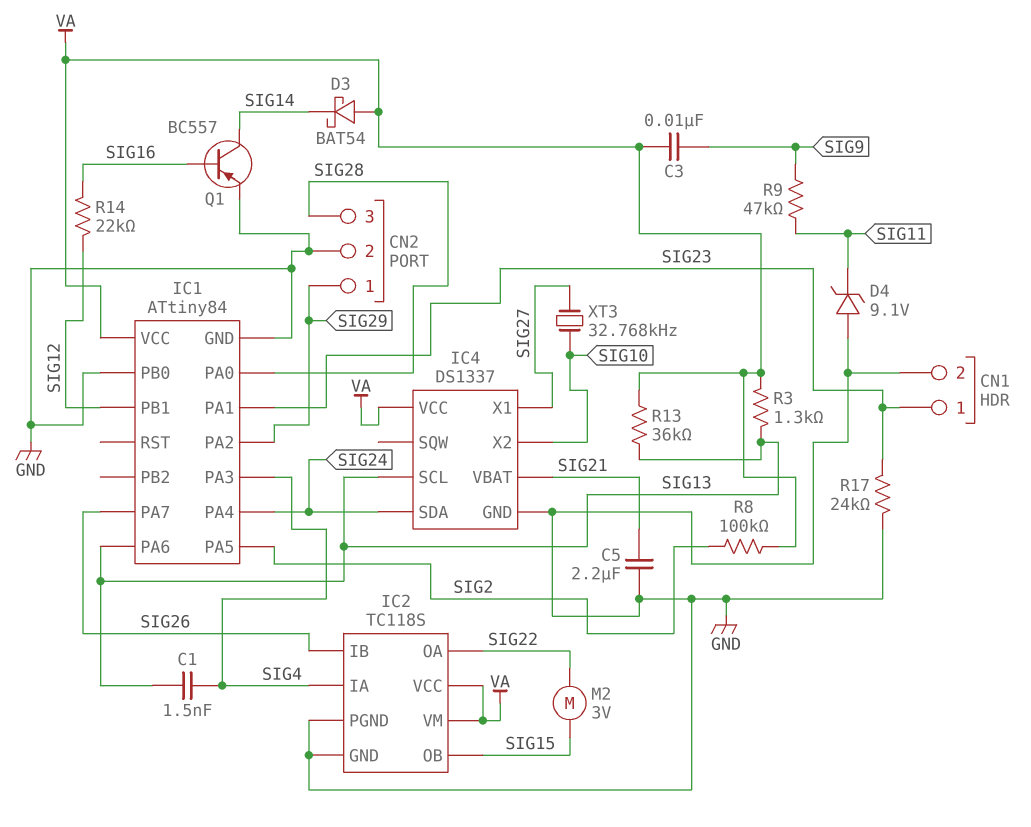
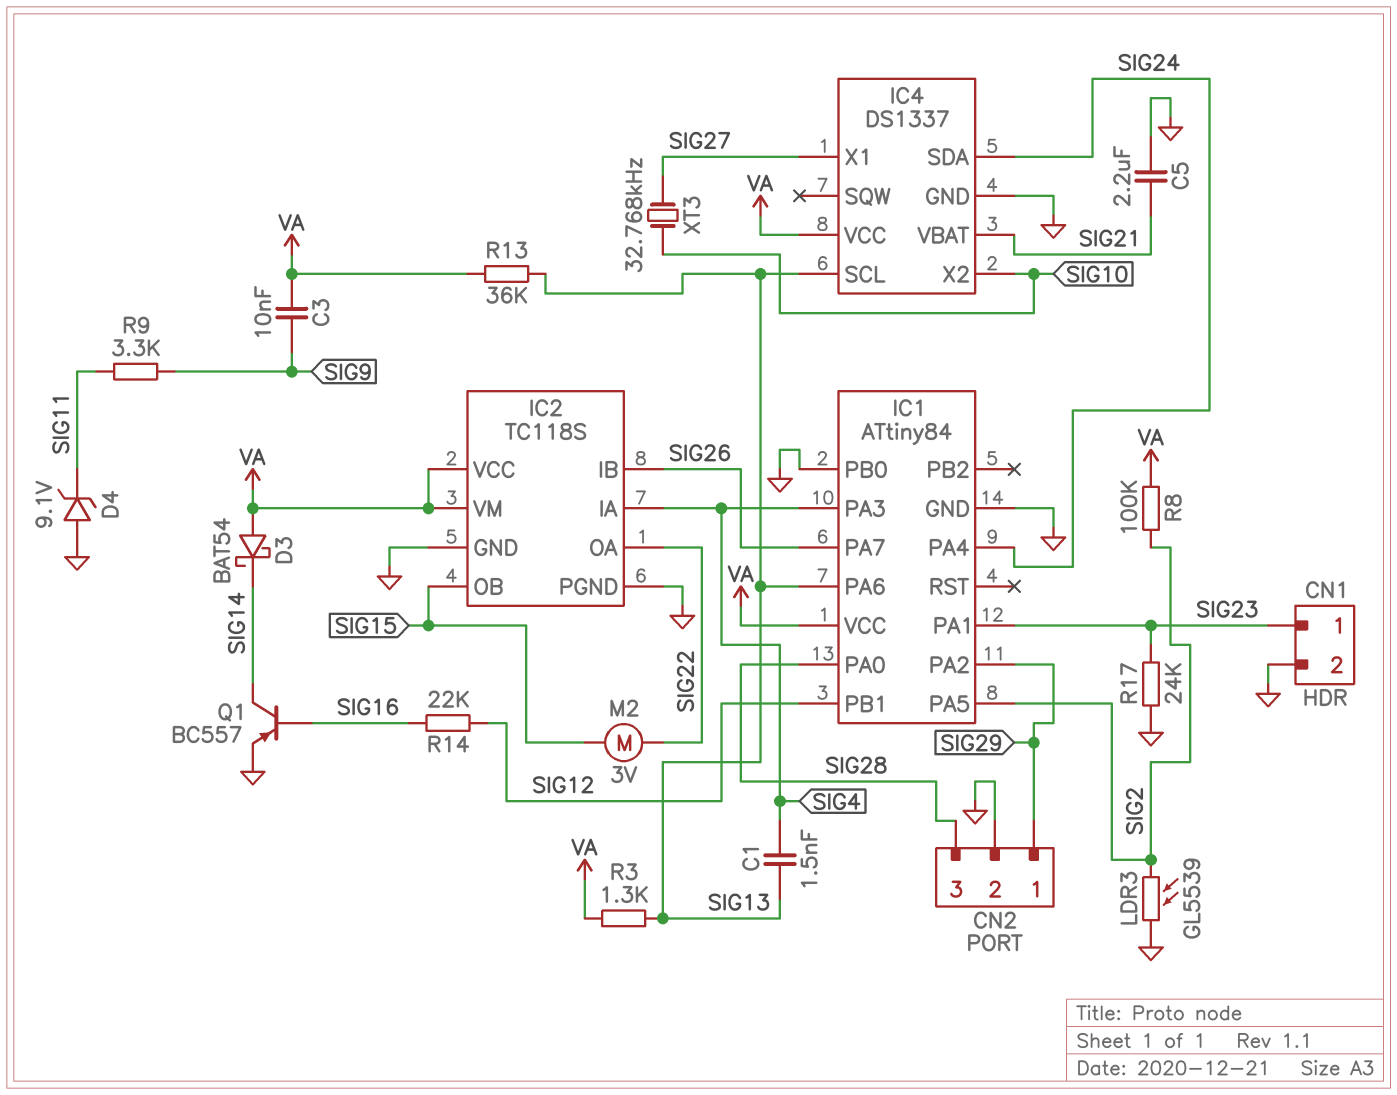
LDR3: none -> GL5539 (GND, SIG2)
R9: 47k (SIG9, SIG11) -> 3.3k (SIG9, SIG11)

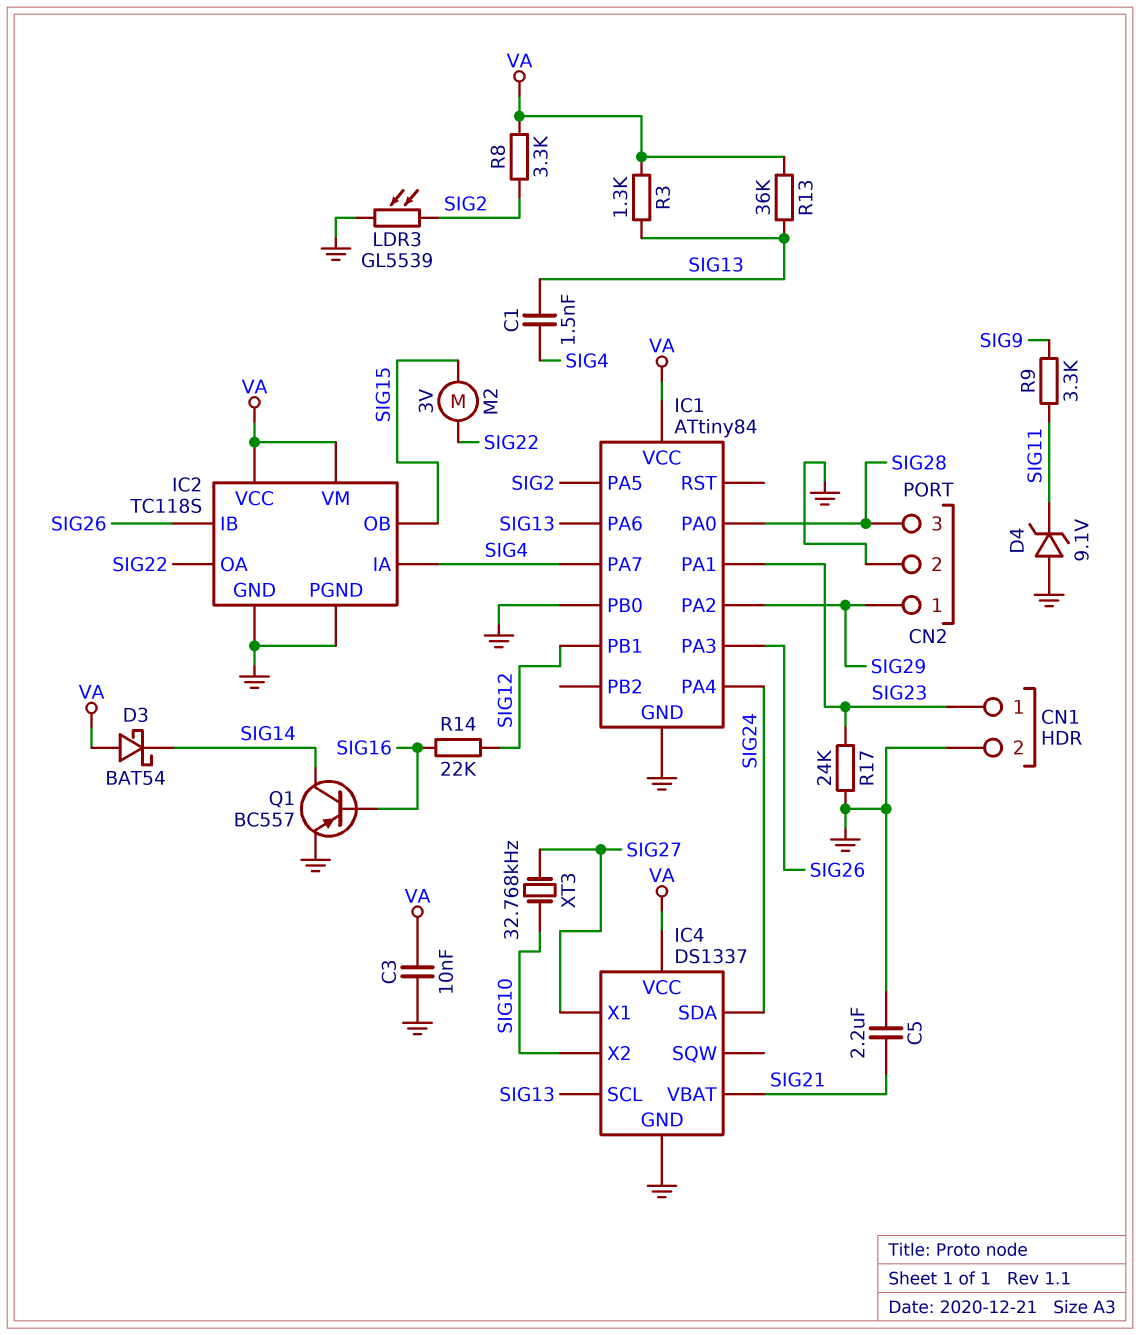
C3: 10nF (SIG9, VA) -> 10nF (GND, VA)
IC1 pin PA3: SIG4 -> SIG26
IC1 pin PA7: SIG26 -> SIG4
R8: 100k (SIG2, VA) -> 3.3k (SIG2, VA)

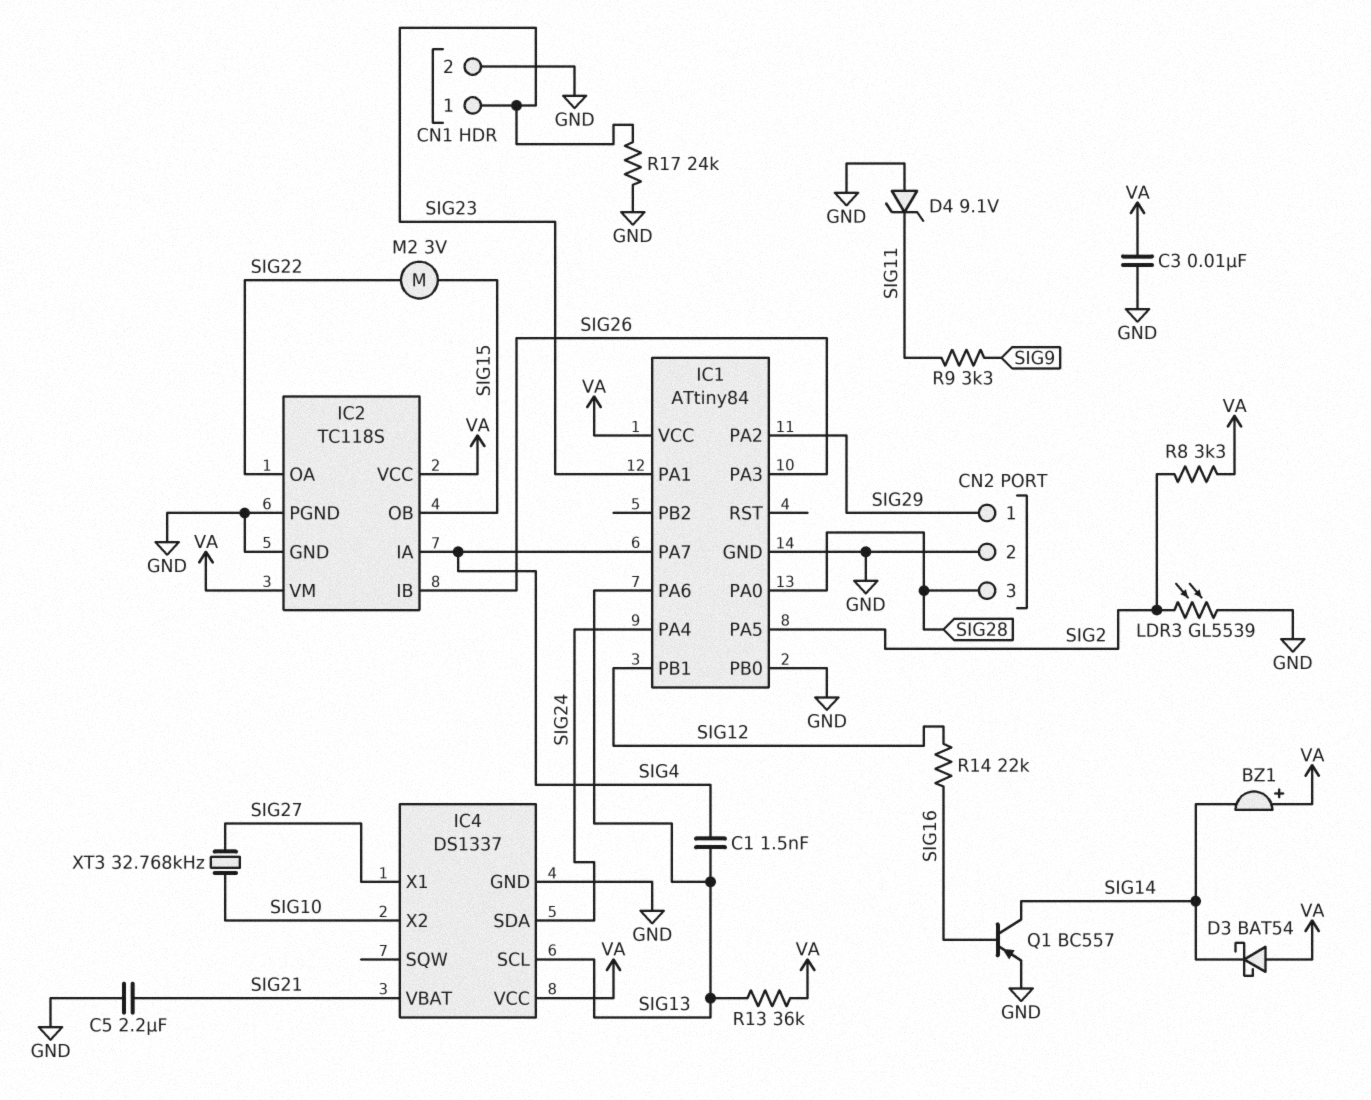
BZ1: none -> buzzer (plus VA, minus SIG14)
R3: 1.3k (SIG13, VA) -> none

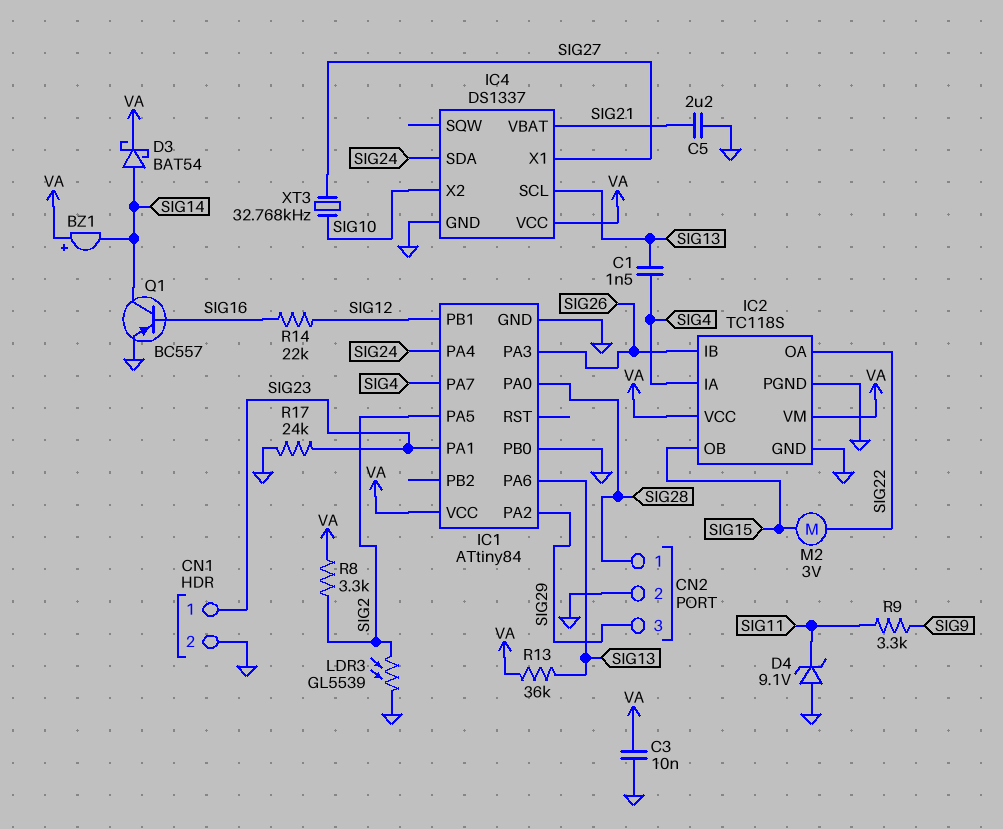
CN2 pin 1: SIG29 -> SIG28
CN2 pin 3: SIG28 -> SIG29
D3: schottky BAT54 (A VA, K SIG14) -> schottky BAT54 (A SIG14, K VA)

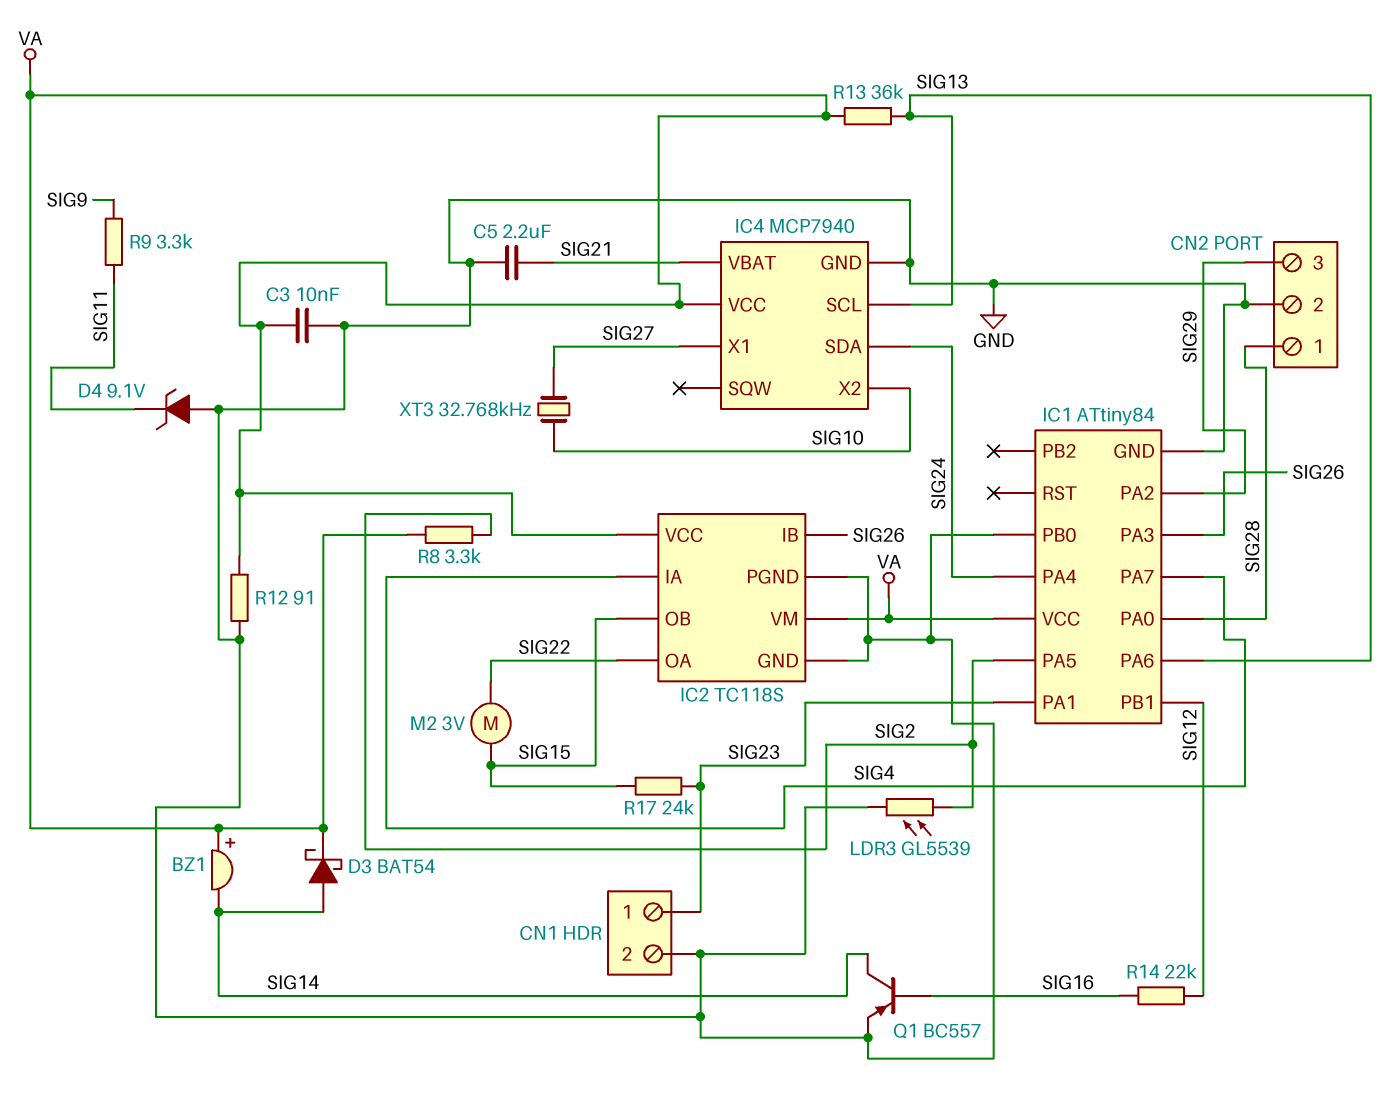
C1: 1.5nF (SIG4, SIG13) -> none
IC4: DS1337 -> MCP7940
R12: none -> 91 (GND, VA)
R17: 24k (GND, SIG23) -> 24k (SIG15, SIG23)

